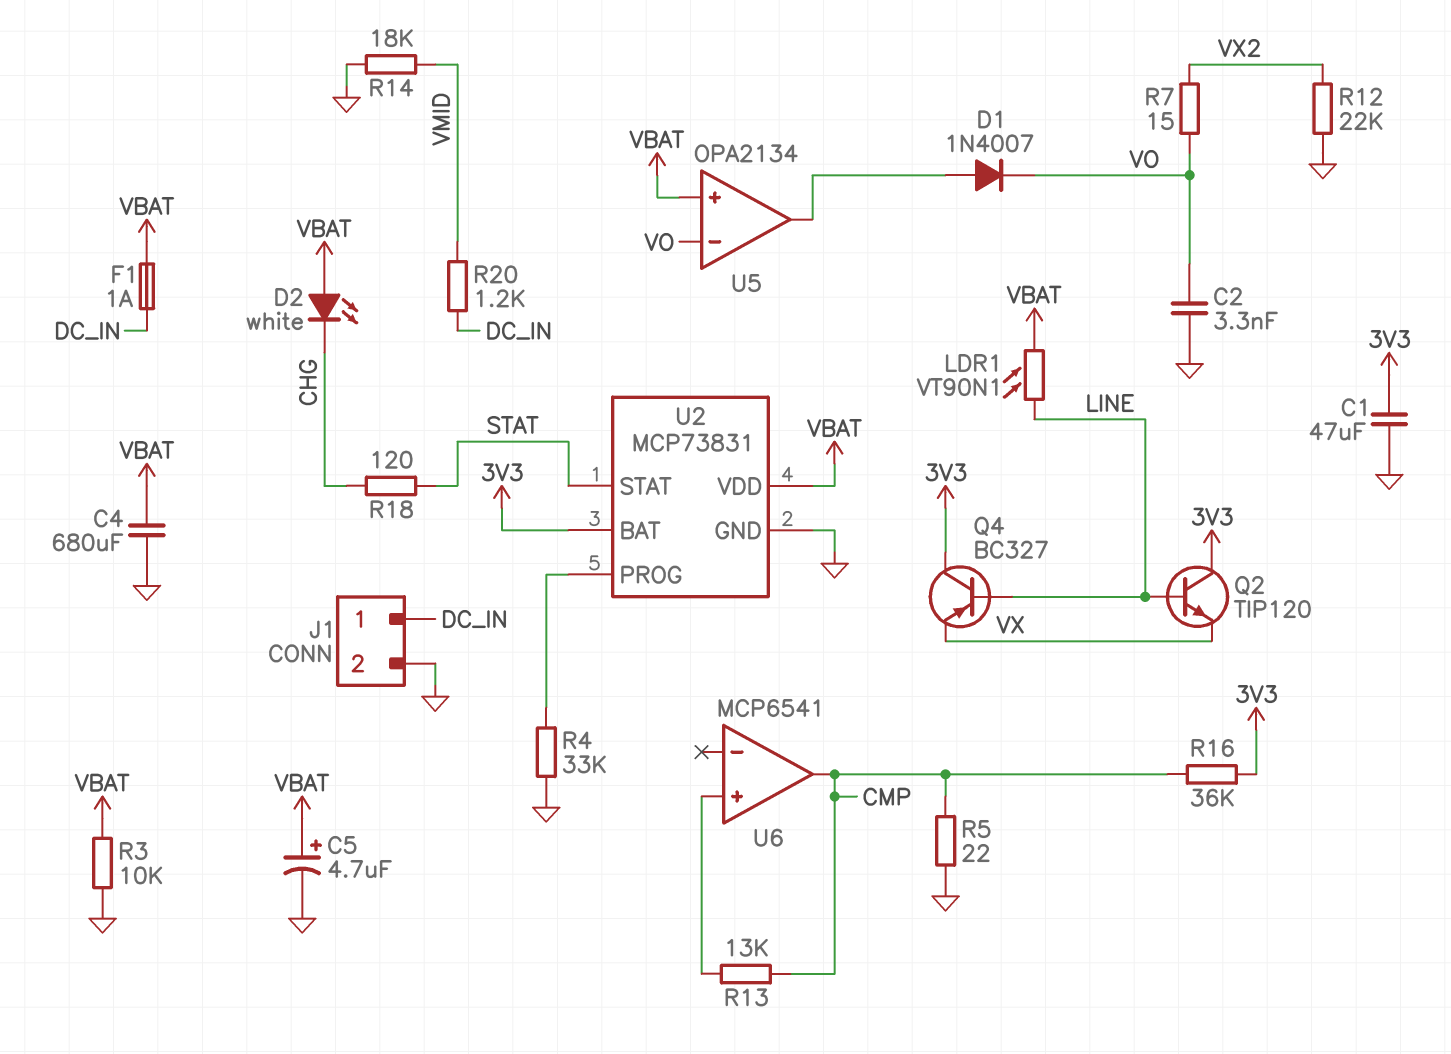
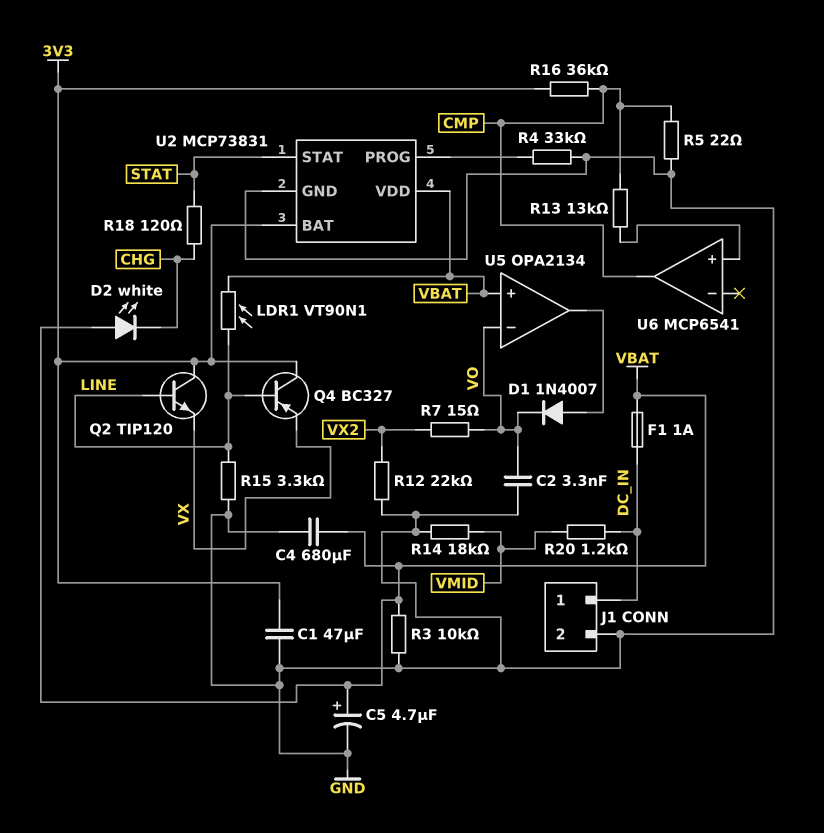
R15: none -> 3.3k (GND, LINE)

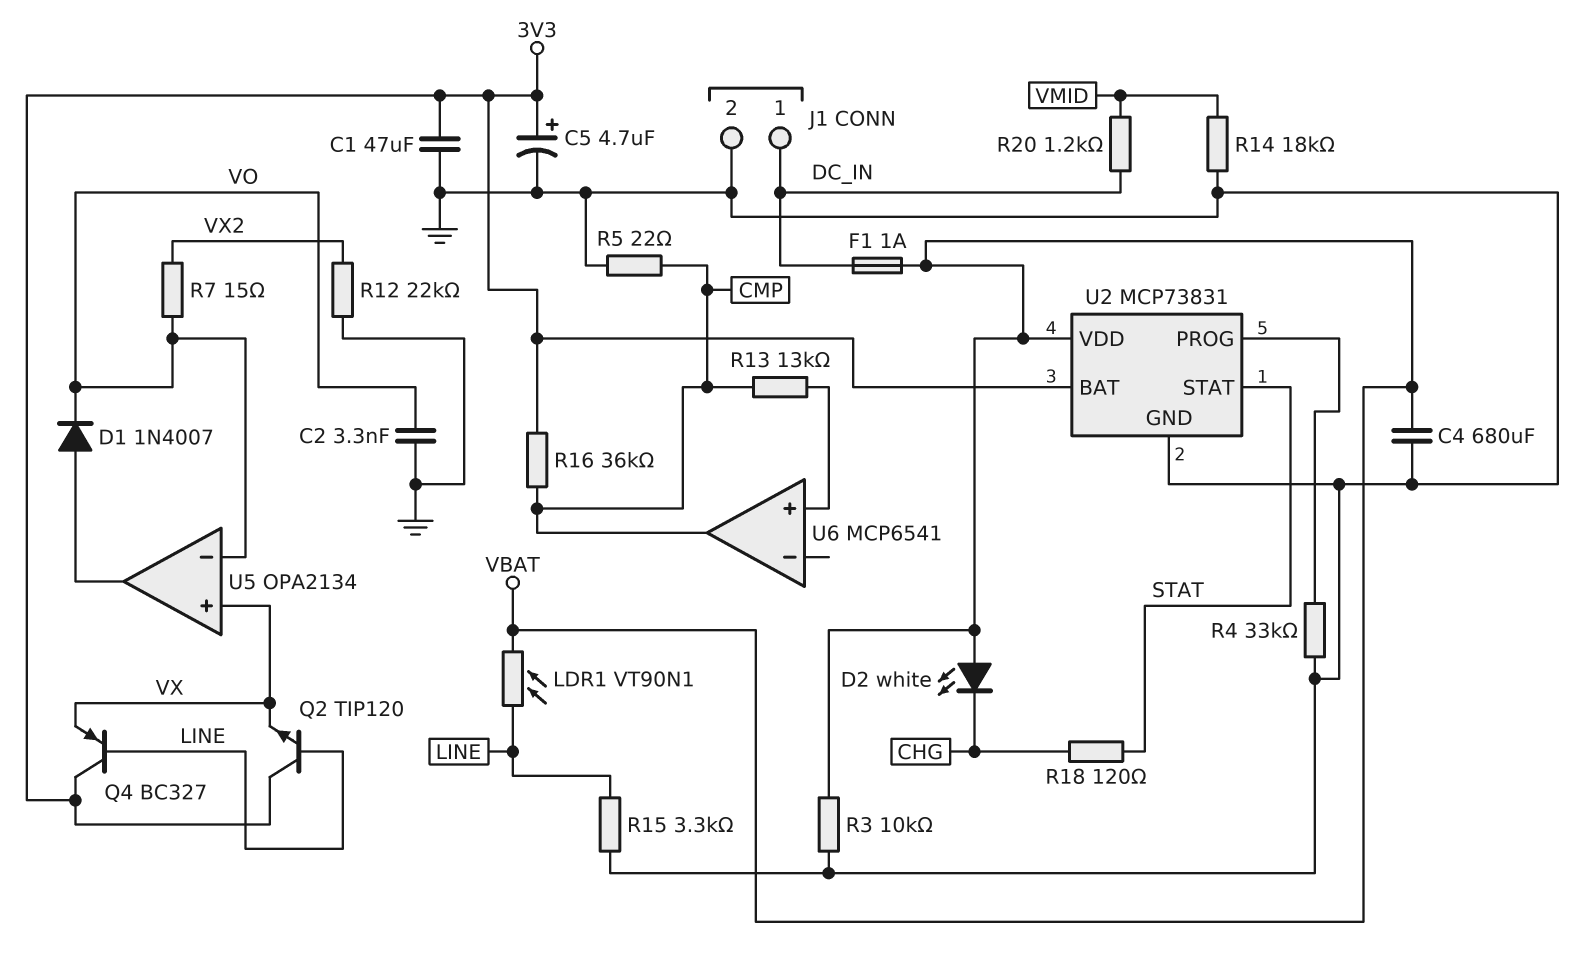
C5: 4.7uF (plus VBAT, minus GND) -> 4.7uF (plus 3V3, minus GND)
U5 pin in+: VBAT -> VX

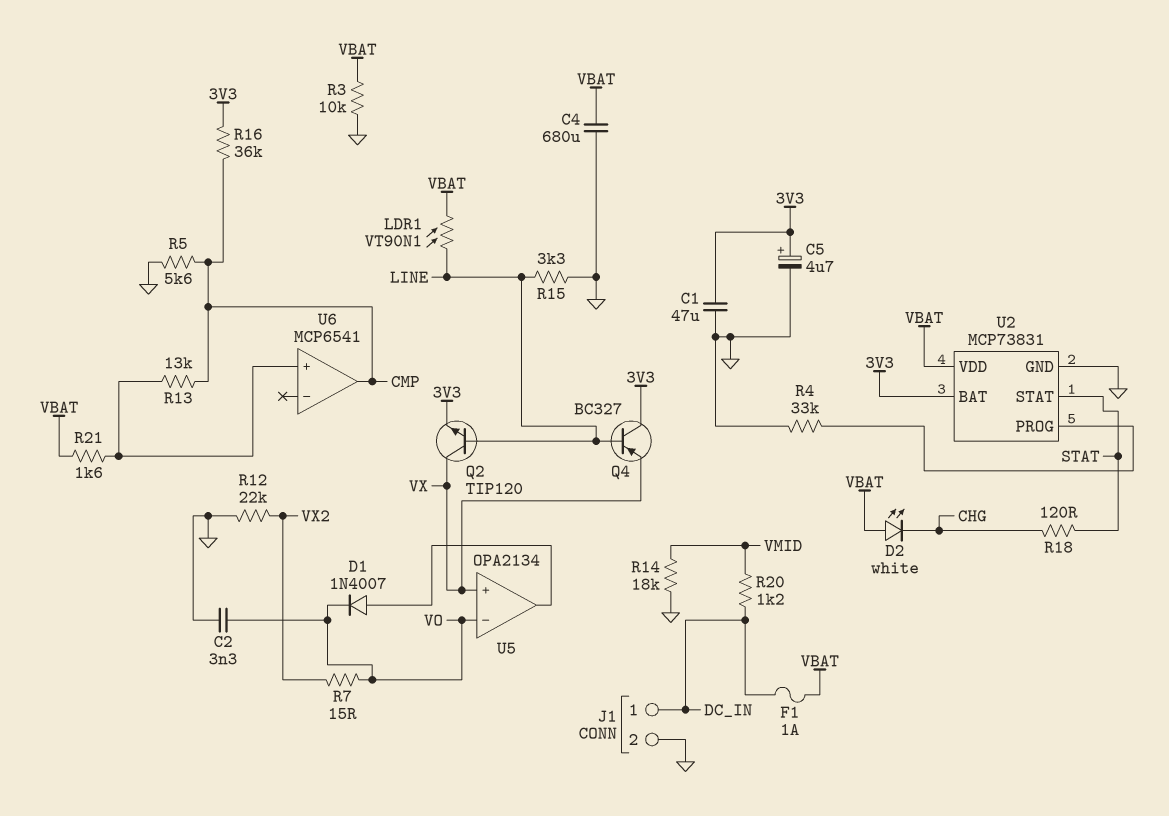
Q2: NPN TIP120 (B LINE, C 3V3, E VX) -> NPN TIP120 (B LINE, C VX, E 3V3)
R5: 22 (CMP, GND) -> 5.6k (CMP, GND)
R21: none -> 1.6k (U6/in+, VBAT)

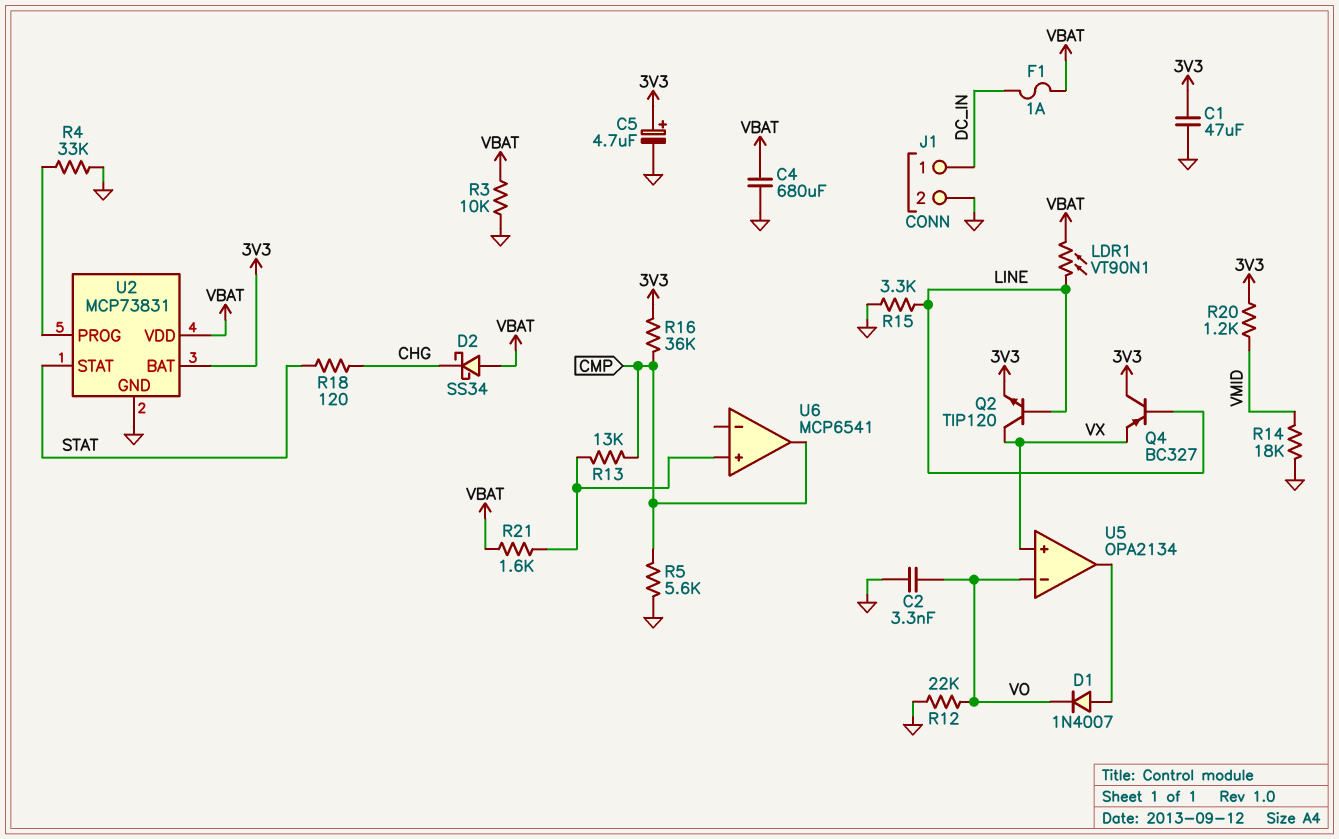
D2: LED white (A VBAT, K CHG) -> schottky SS34 (A VBAT, K CHG)
R7: 15 (VO, VX2) -> none
R12: 22k (GND, VX2) -> 22k (GND, VO)
R20: 1.2k (DC_IN, VMID) -> 1.2k (3V3, VMID)

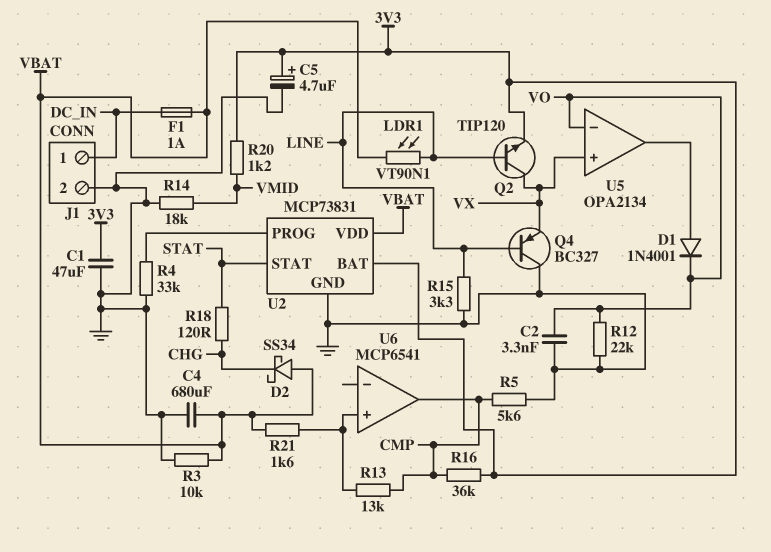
D1: diode 1N4007 (A U5/out, K VO) -> diode 1N4001 (A U5/out, K VO)
Q4: PNP BC327 (B LINE, C 3V3, E VX) -> PNP BC327 (B LINE, C GND, E VX)

